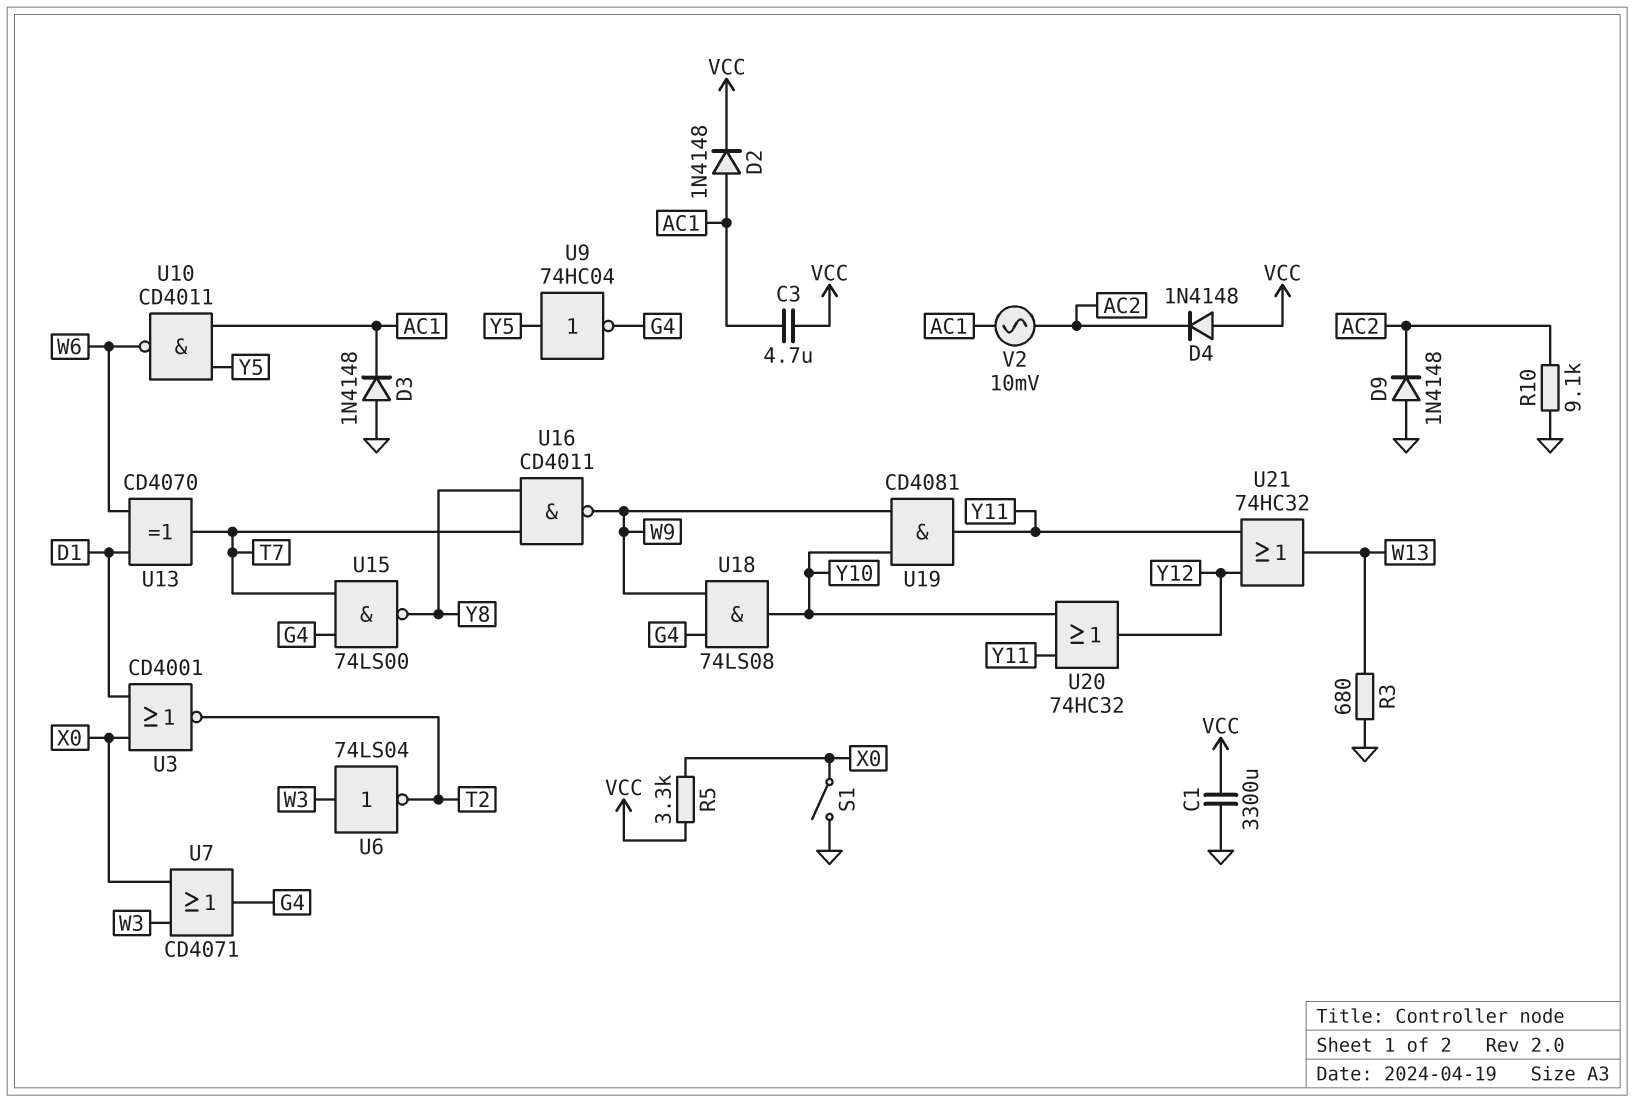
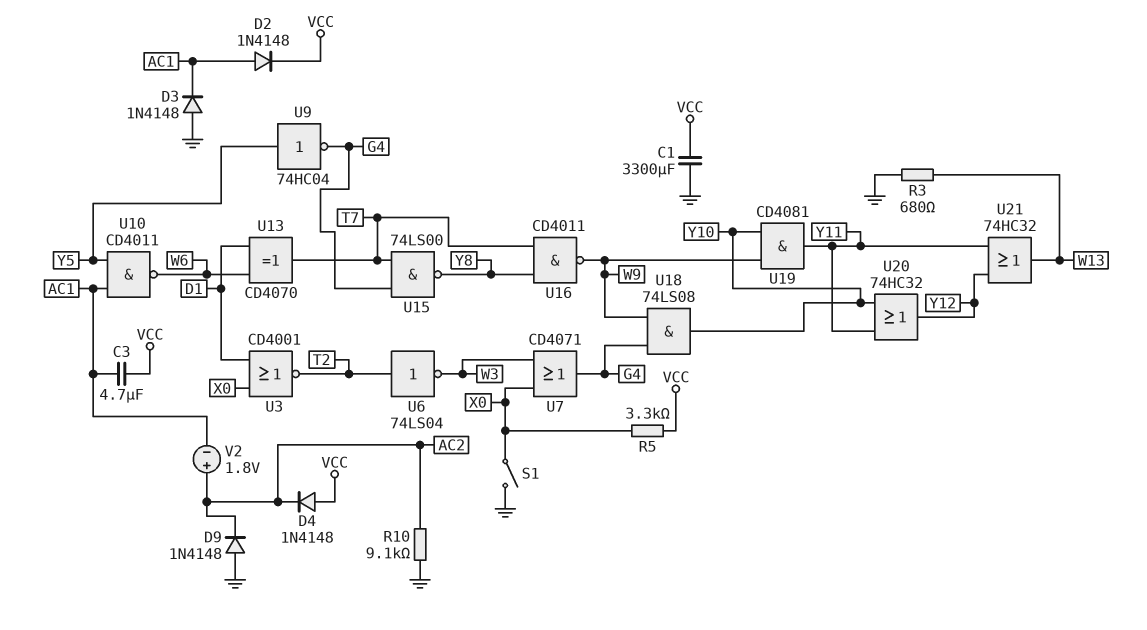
U6: NOT 74LS04 (in W3, out T2) -> NOT 74LS04 (in T2, out W3)
V2: AC 10mV (AC1, AC2) -> 1.8V (plus AC2, minus AC1)

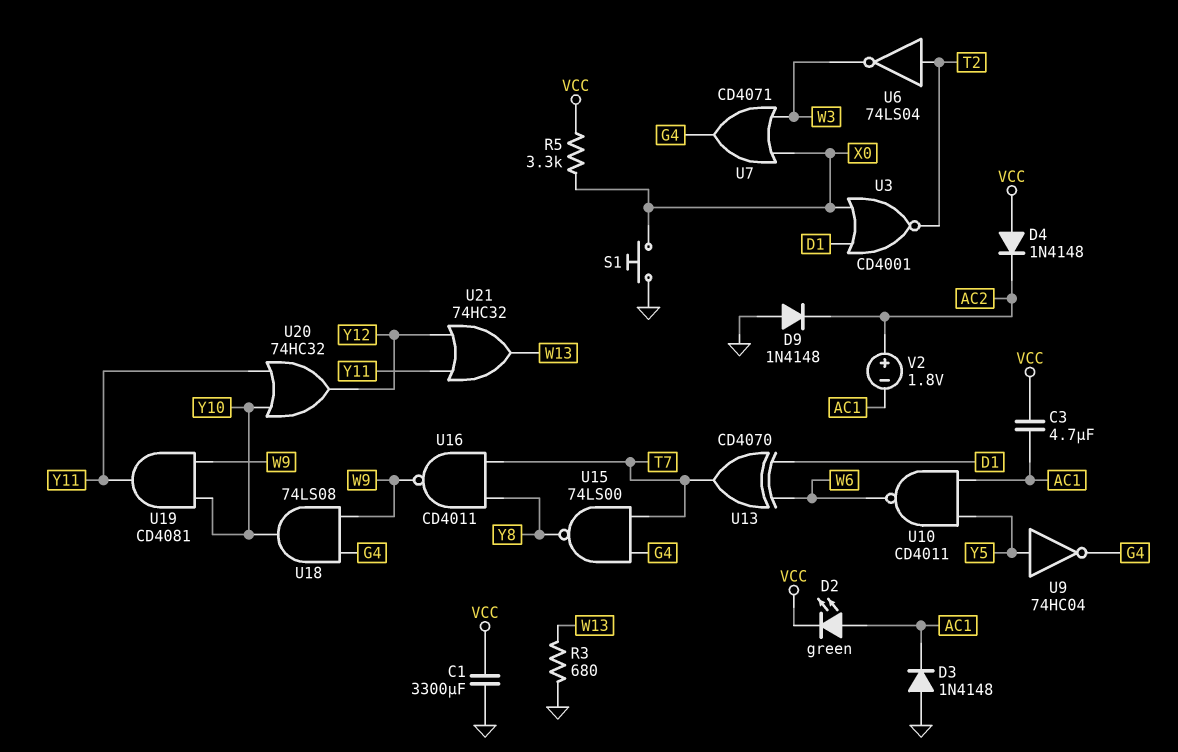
D2: diode 1N4148 (A AC1, K VCC) -> LED green (A AC1, K VCC)
R10: 9.1k (AC2, GND) -> none
S1: switch (GND, X0) -> button (GND, X0)

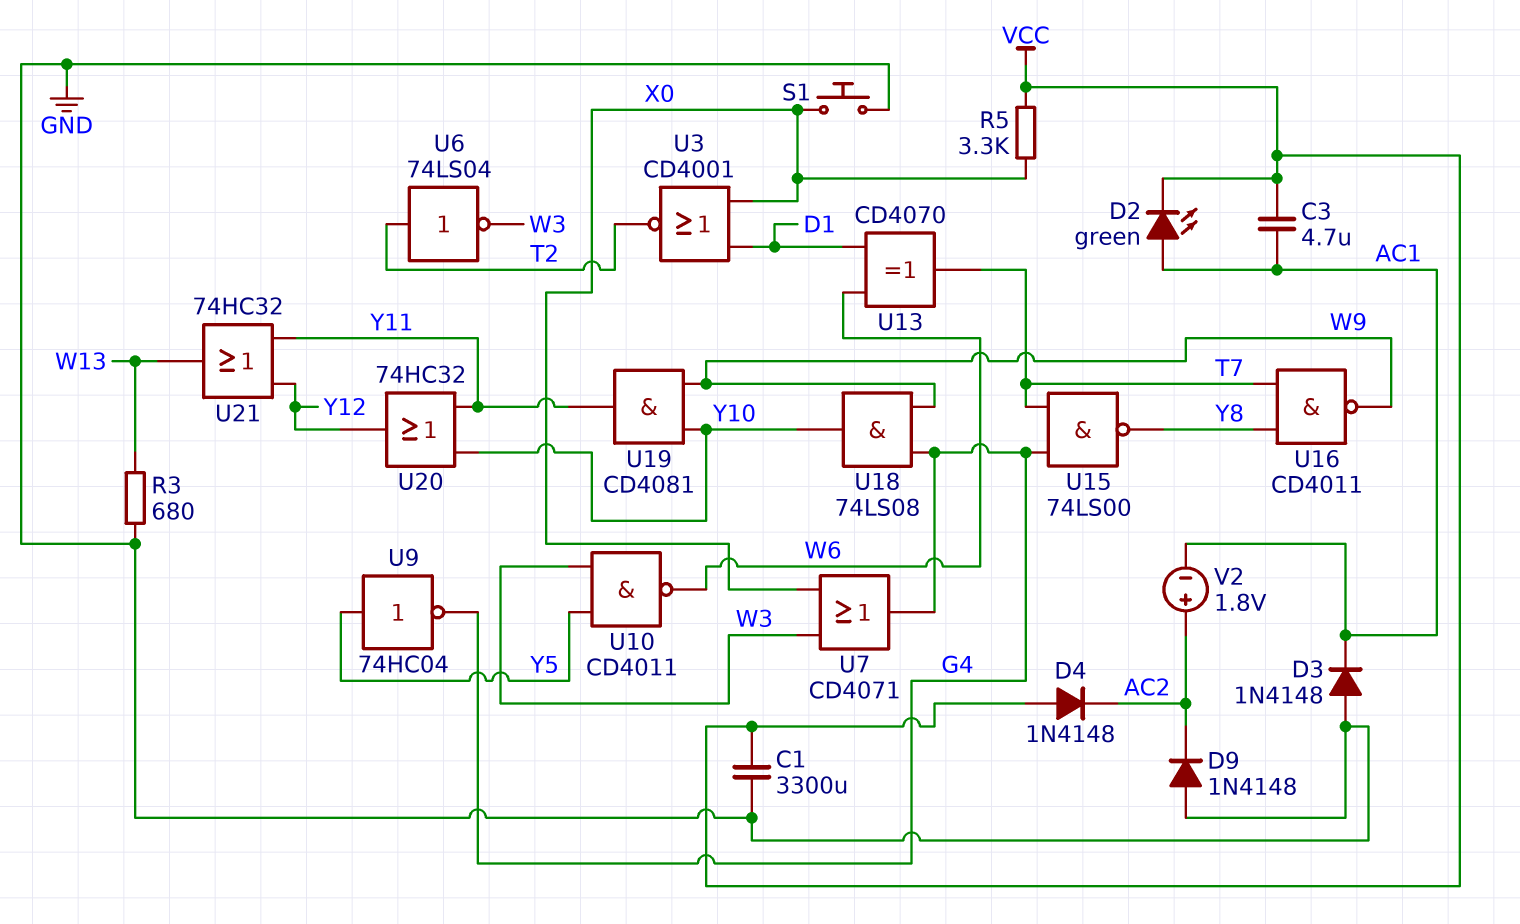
U10: NAND CD4011 (in AC1, in Y5, out W6) -> NAND CD4011 (in W3, in Y5, out W6)

